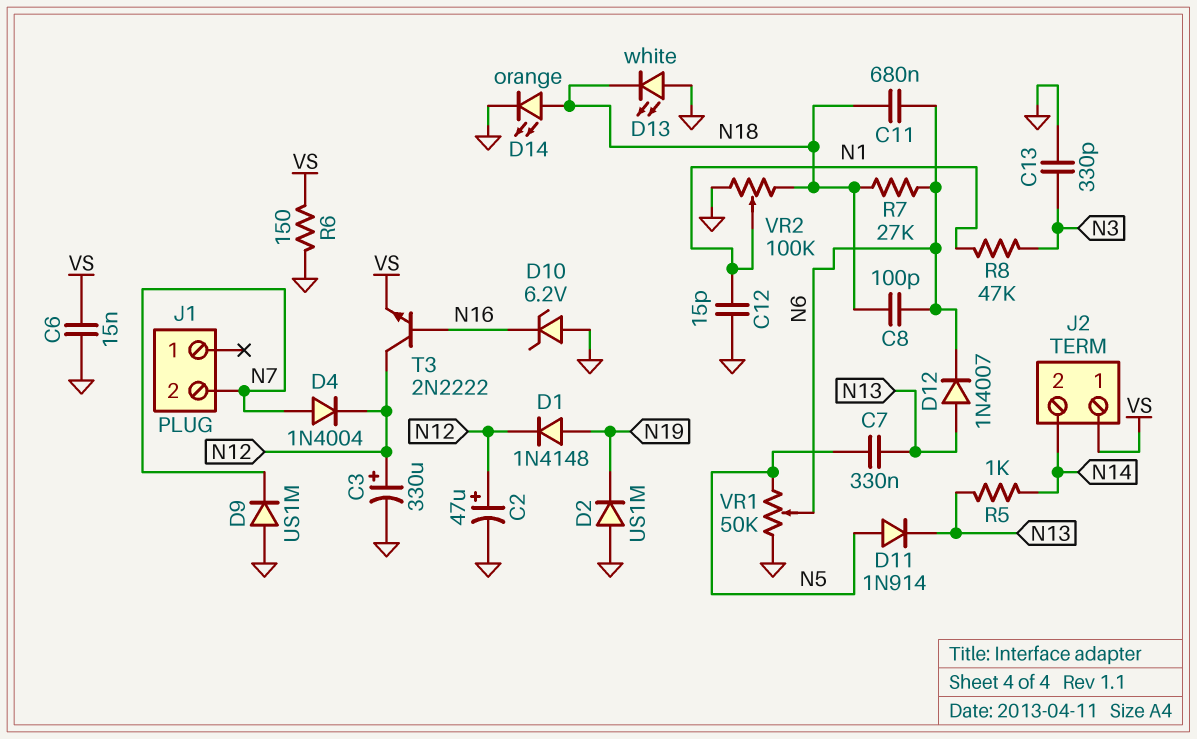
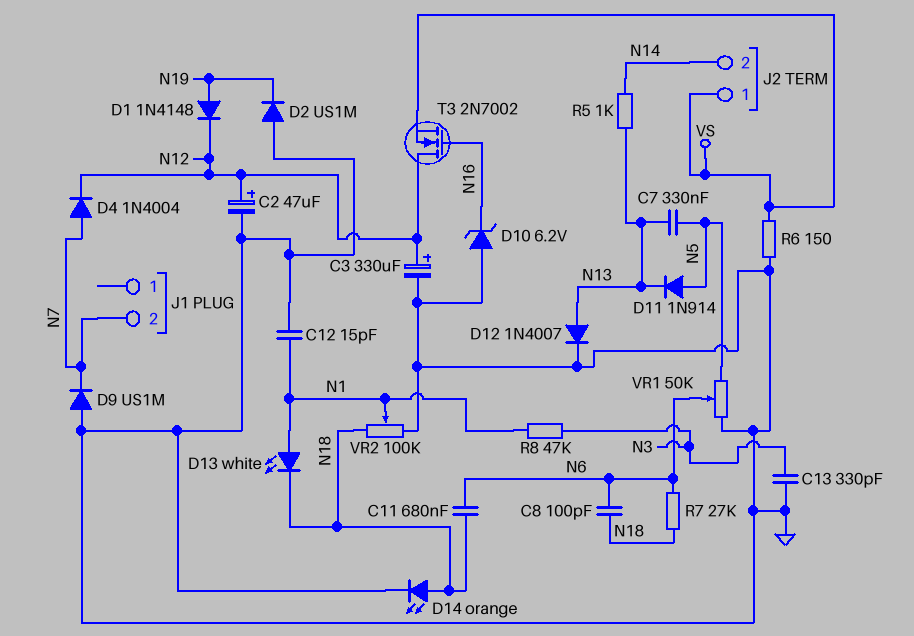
C6: 15nF (GND, VS) -> none
D12: diode 1N4007 (A N13, K N6) -> diode 1N4007 (A N13, K GND)
D13: LED white (A GND, K N18) -> LED white (A N1, K N18)
T3: NPN 2N2222 (B N16, C N12, E VS) -> NMOS 2N7002 (G N16, D N12, S VS)

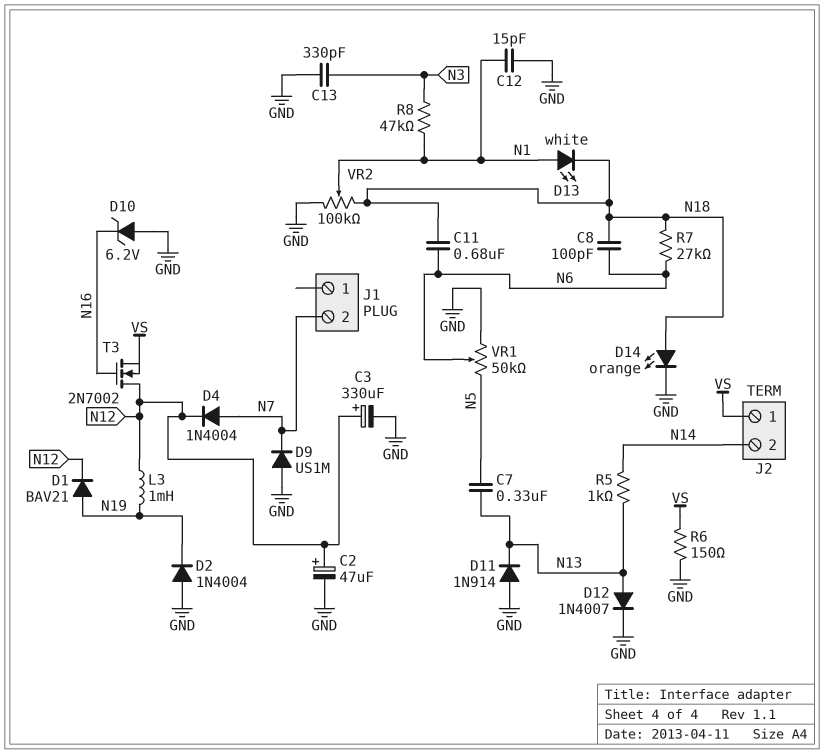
D1: diode 1N4148 (A N19, K N12) -> diode BAV21 (A N19, K N12)
D2: diode US1M (A GND, K N19) -> diode 1N4004 (A GND, K N19)
D11: diode 1N914 (A N5, K N13) -> diode 1N914 (A GND, K N13)
L3: none -> 1mH (N12, N19)

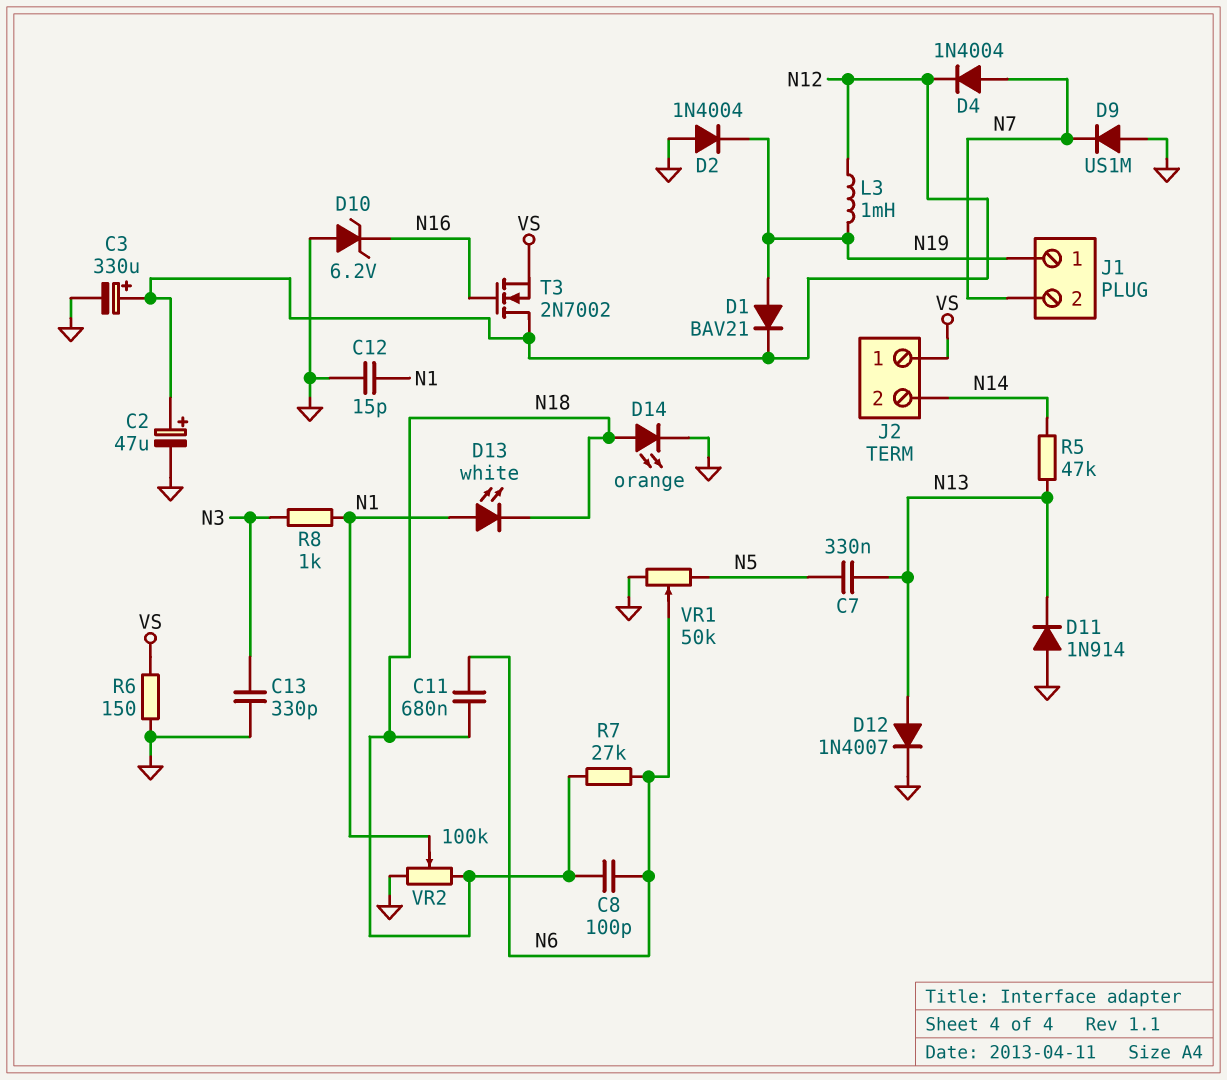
J1 pin 1: none -> N19
R5: 1k (N13, N14) -> 47k (N13, N14)
R8: 47k (N1, N3) -> 1k (N1, N3)

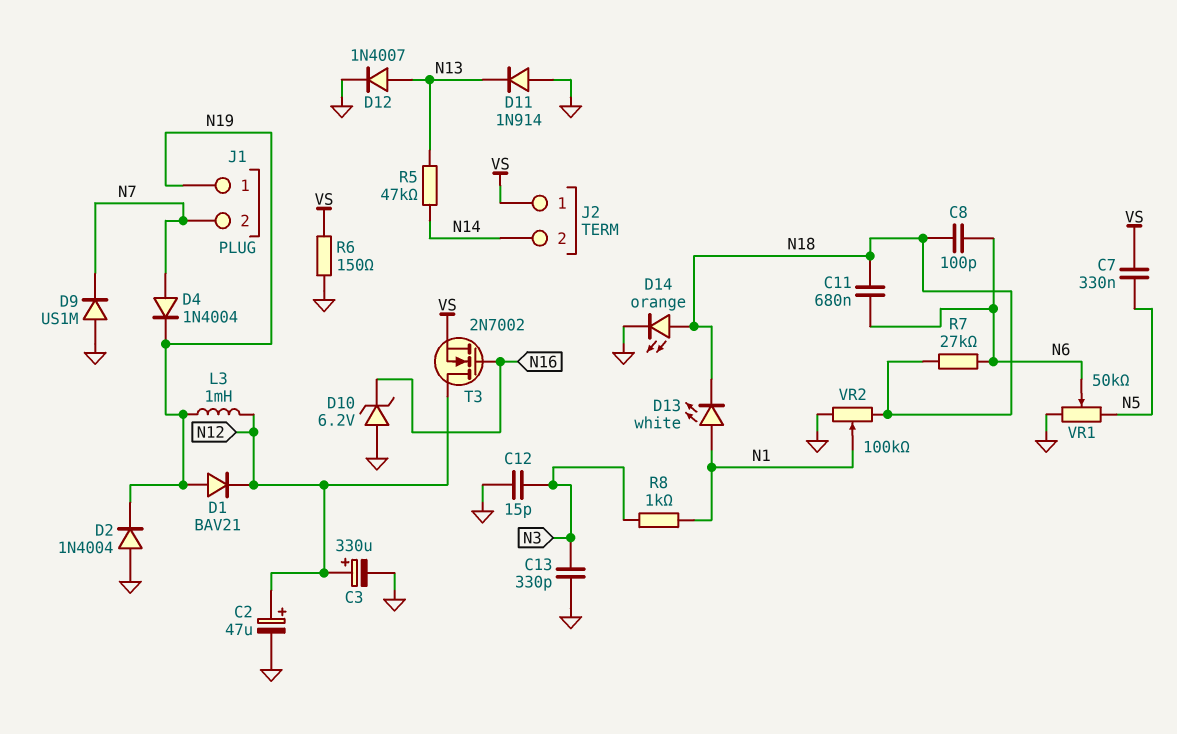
C7: 330nF (N5, N13) -> 330nF (N5, VS)
C12: 15pF (GND, N1) -> 15pF (GND, N3)
D4: diode 1N4004 (A N7, K N12) -> diode 1N4004 (A N7, K N19)

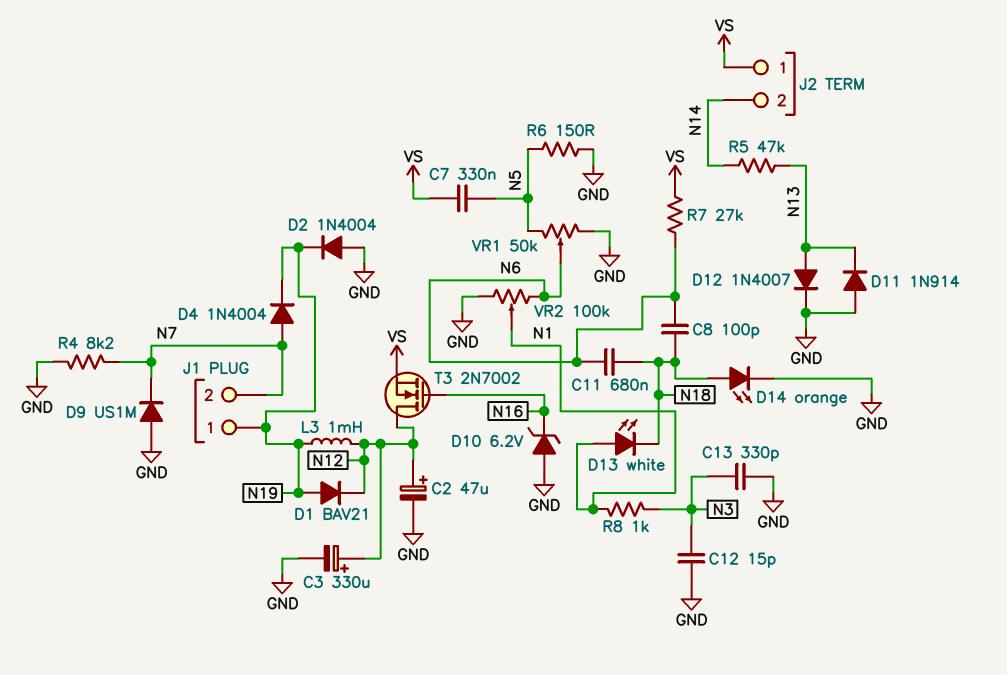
R4: none -> 8.2k (GND, N7)
R6: 150 (GND, VS) -> 150 (GND, N5)
R7: 27k (N6, N18) -> 27k (N6, VS)
VR2: 100k (GND, N18, wiper N1) -> 100k (GND, N6, wiper N1)

